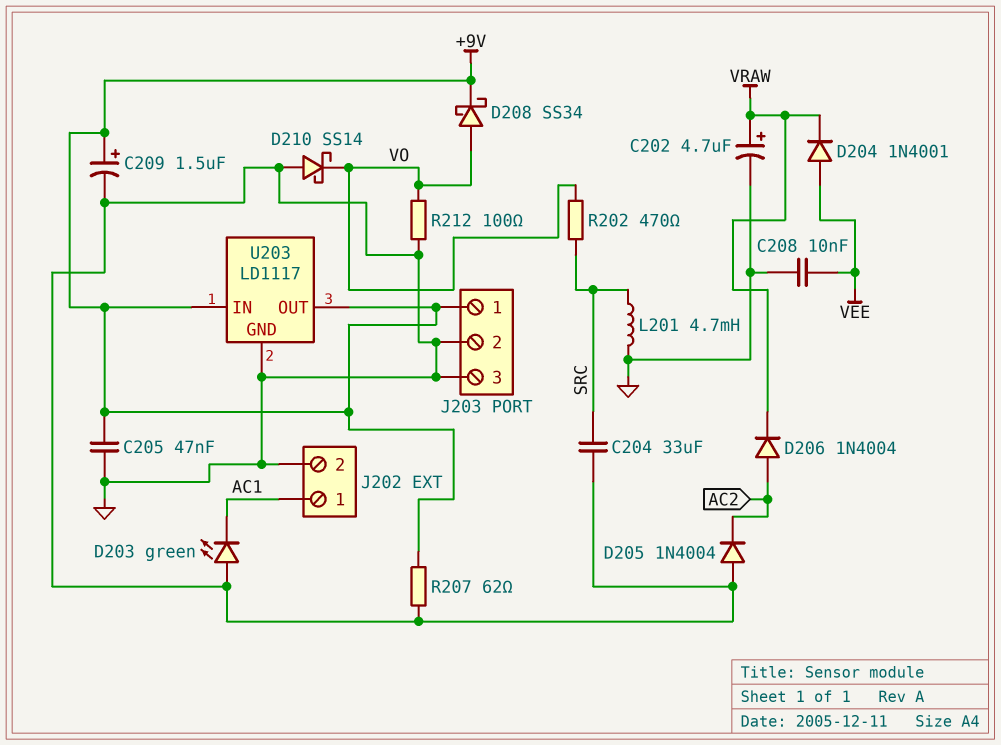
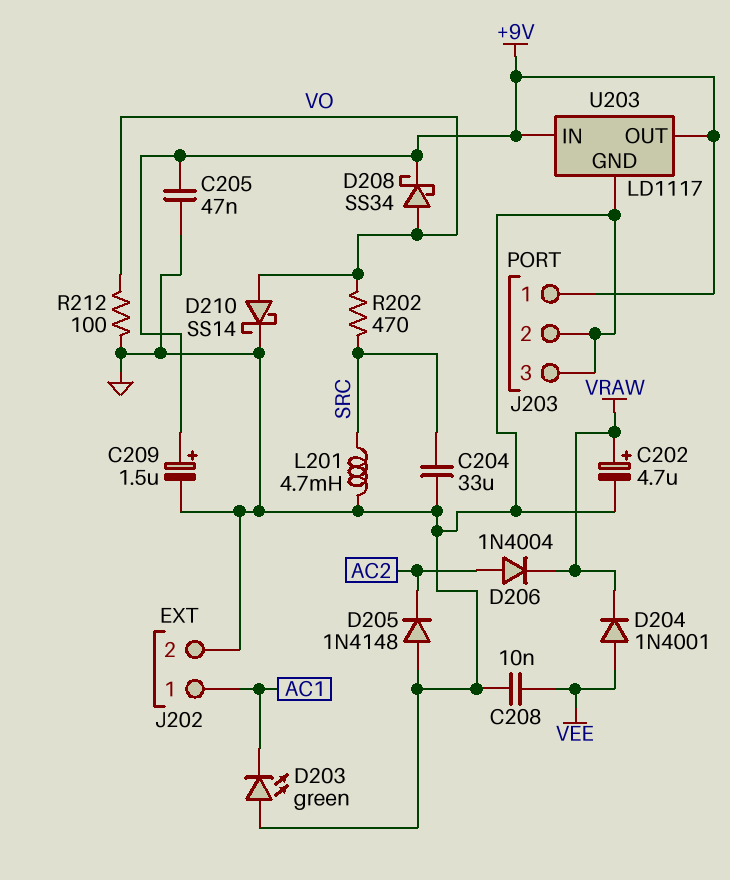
D205: diode 1N4004 (A GND, K AC2) -> diode 1N4148 (A GND, K AC2)
D210: schottky SS14 (A GND, K VO) -> schottky SS14 (A VO, K GND)
R207: 62 (+9V, GND) -> none

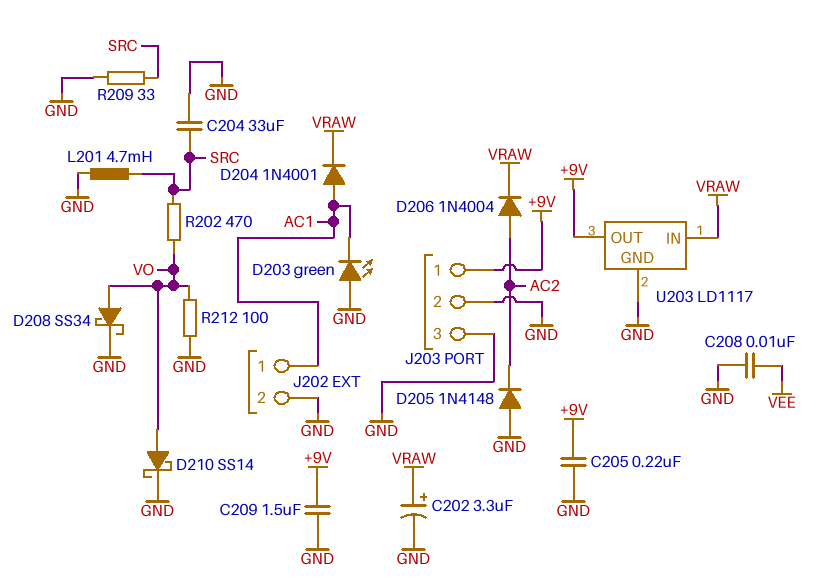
C202: 4.7uF (plus VRAW, minus GND) -> 3.3uF (plus VRAW, minus GND)
C205: 47nF (+9V, GND) -> 220nF (+9V, GND)
C209: 1.5uF (plus +9V, minus GND) -> 1.5uF (+9V, GND)
D204: diode 1N4001 (A VEE, K VRAW) -> diode 1N4001 (A AC1, K VRAW)
D208: schottky SS34 (A VO, K +9V) -> schottky SS34 (A VO, K GND)
R209: none -> 33 (GND, SRC)
U203 pin IN: +9V -> VRAW

